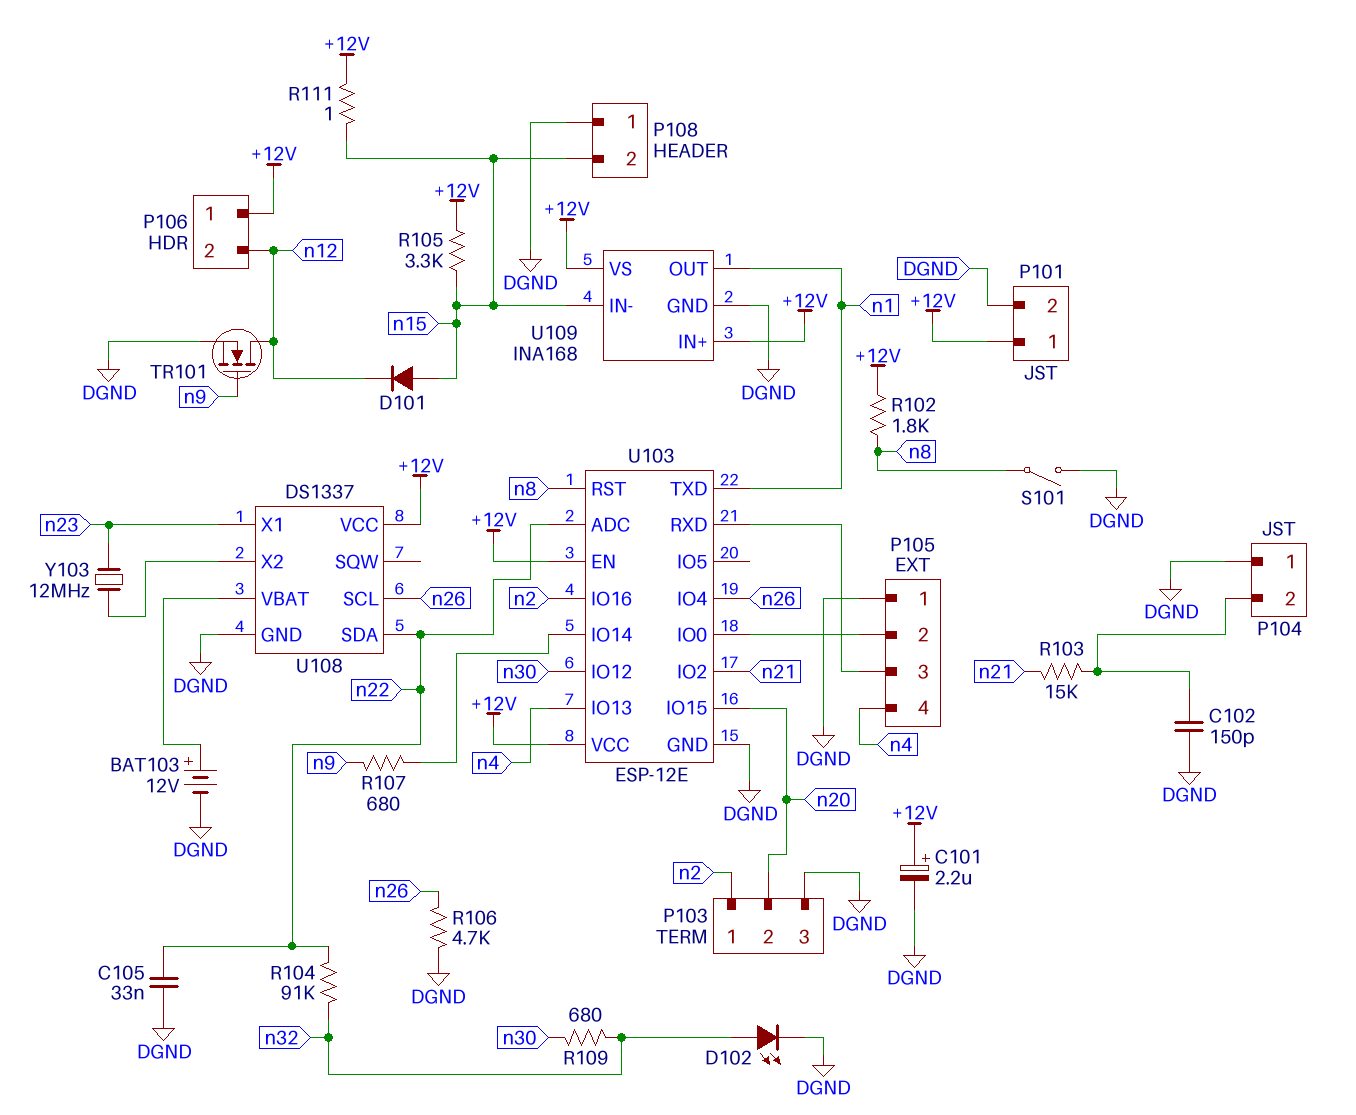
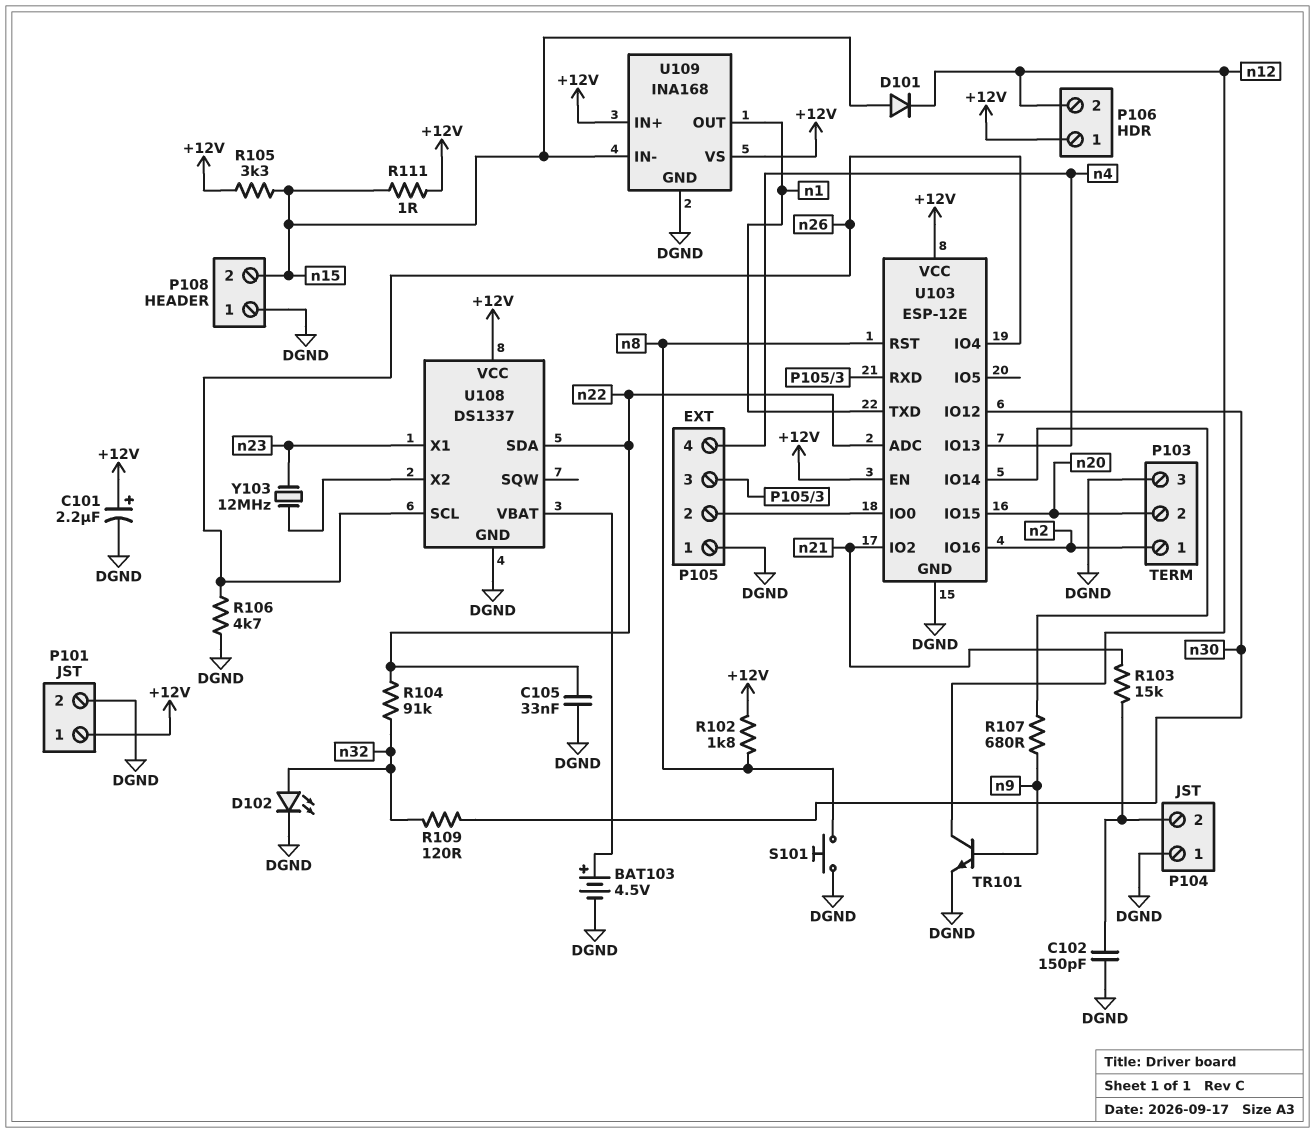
BAT103: 12V (plus U108/VBAT, minus DGND) -> 4.5V (plus U108/VBAT, minus DGND)
R109: 680 (n30, n32) -> 120 (n30, n32)
S101: switch (DGND, n8) -> button (DGND, n8)
TR101: NMOS (G n9, D n12, S DGND) -> NPN (B n9, C n12, E DGND)

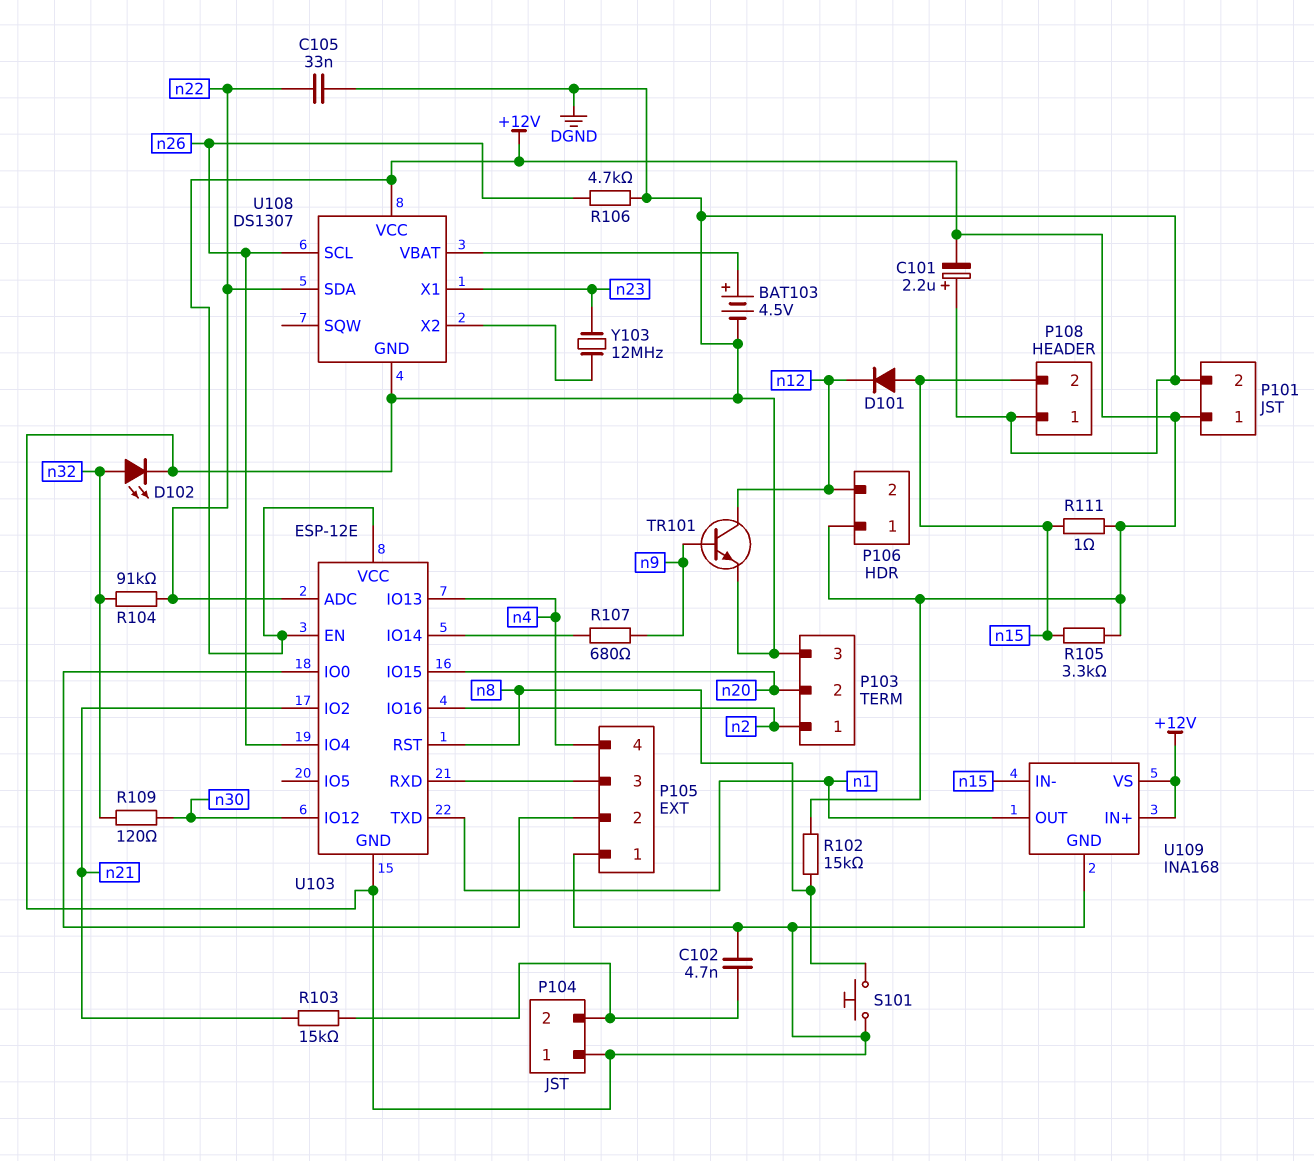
C101: 2.2uF (plus +12V, minus DGND) -> 2.2uF (plus DGND, minus +12V)
C102: 150pF (DGND, P104/2) -> 4.7nF (DGND, P104/2)
R102: 1.8k (+12V, n8) -> 15k (+12V, n8)
U108: DS1337 -> DS1307

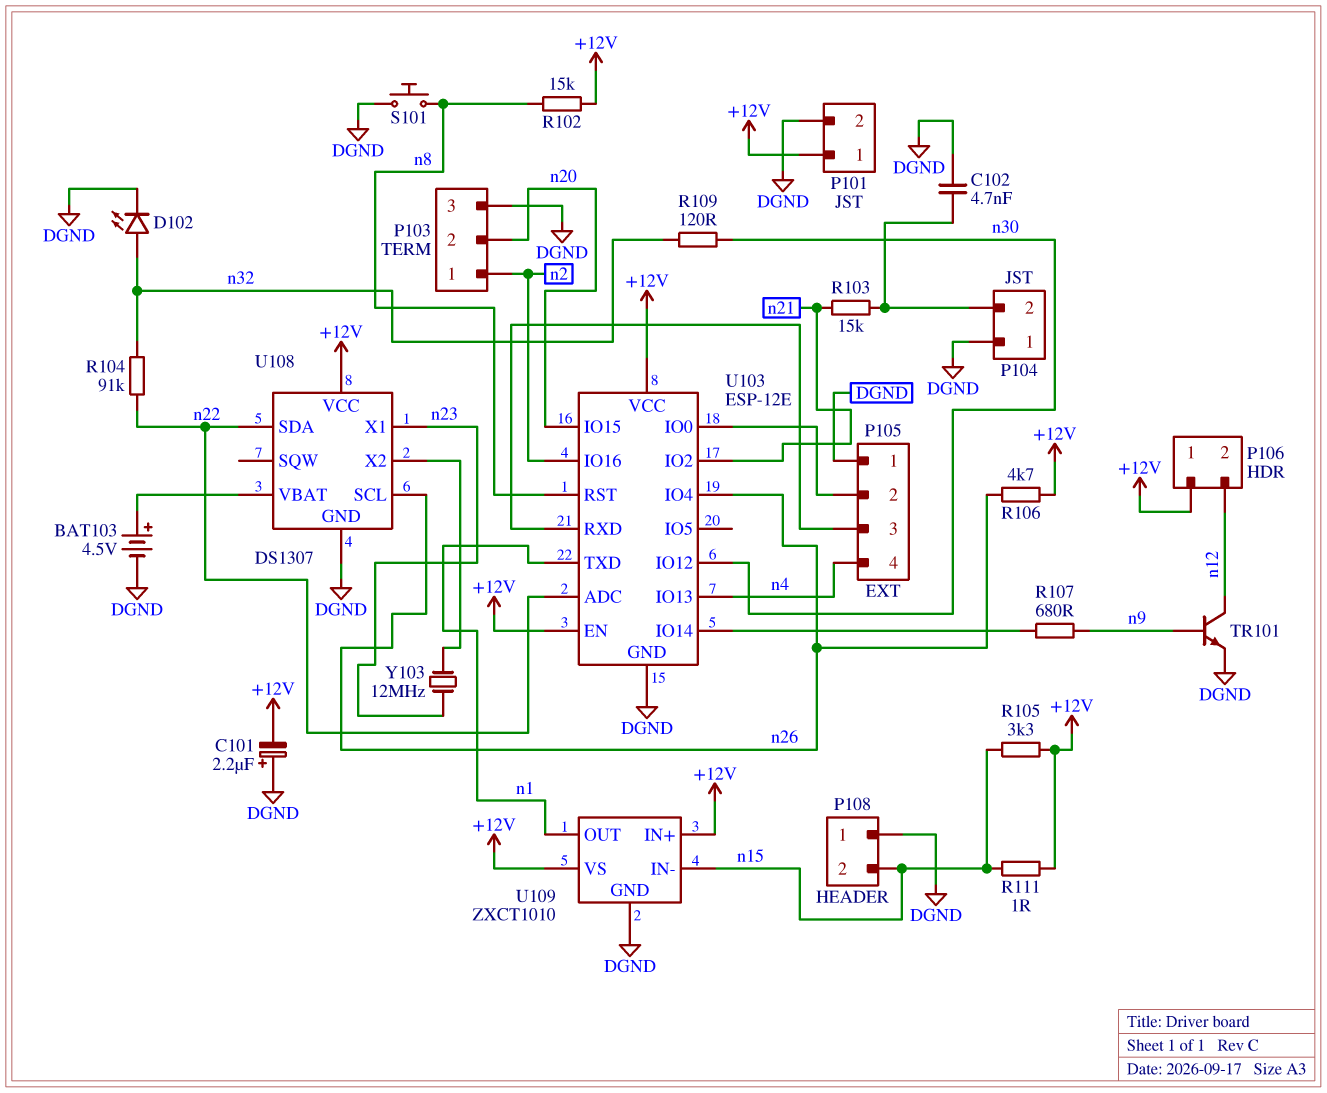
C105: 33nF (DGND, n22) -> none
D101: diode (A n15, K n12) -> none
R106: 4.7k (DGND, n26) -> 4.7k (+12V, n26)
U109: INA168 -> ZXCT1010

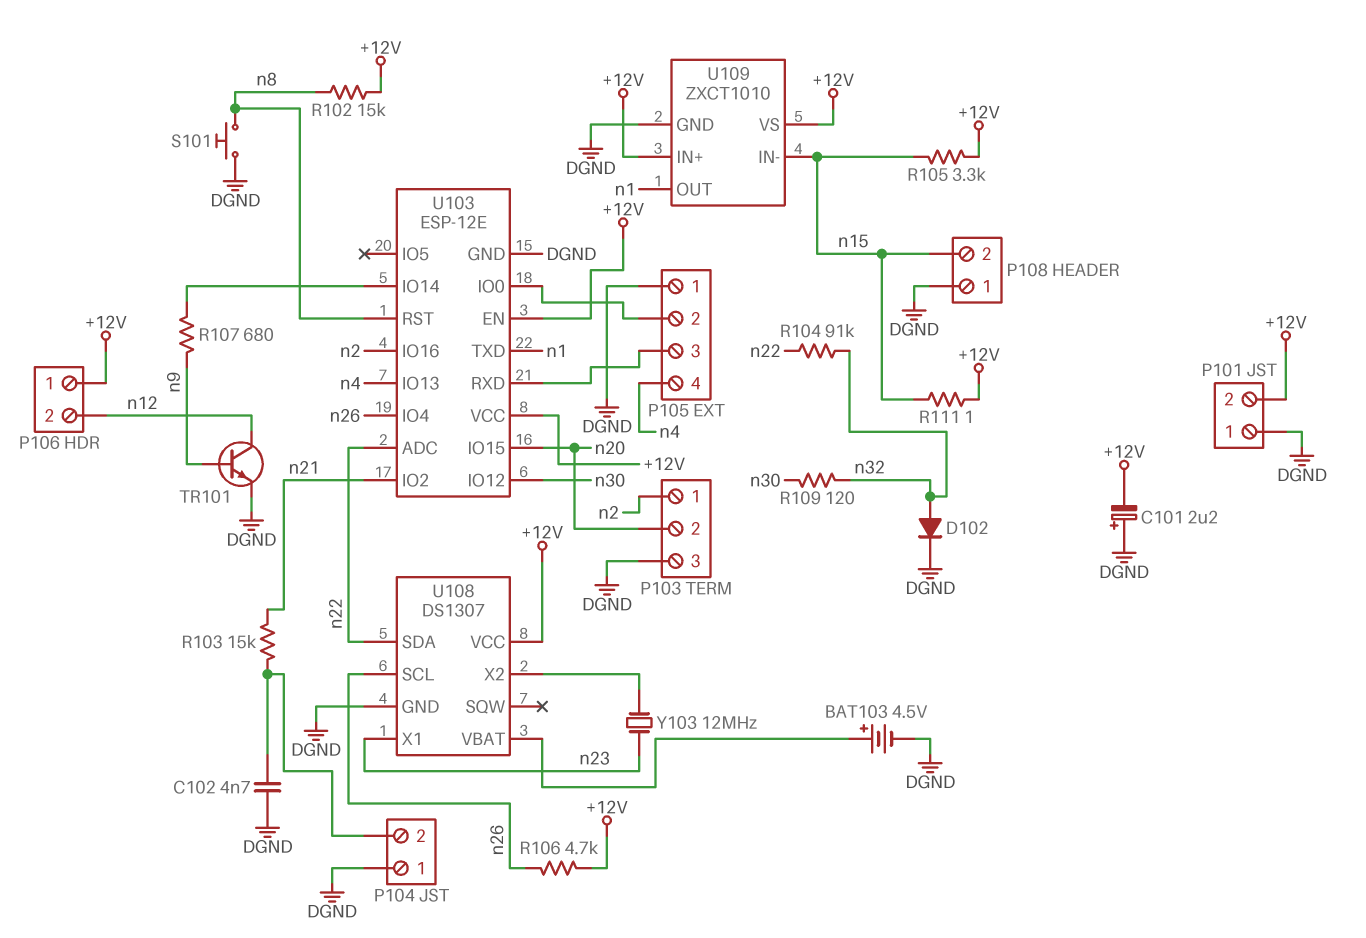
D102: LED (A n32, K DGND) -> diode (A n32, K DGND)
P101 pin 1: +12V -> DGND
P101 pin 2: DGND -> +12V

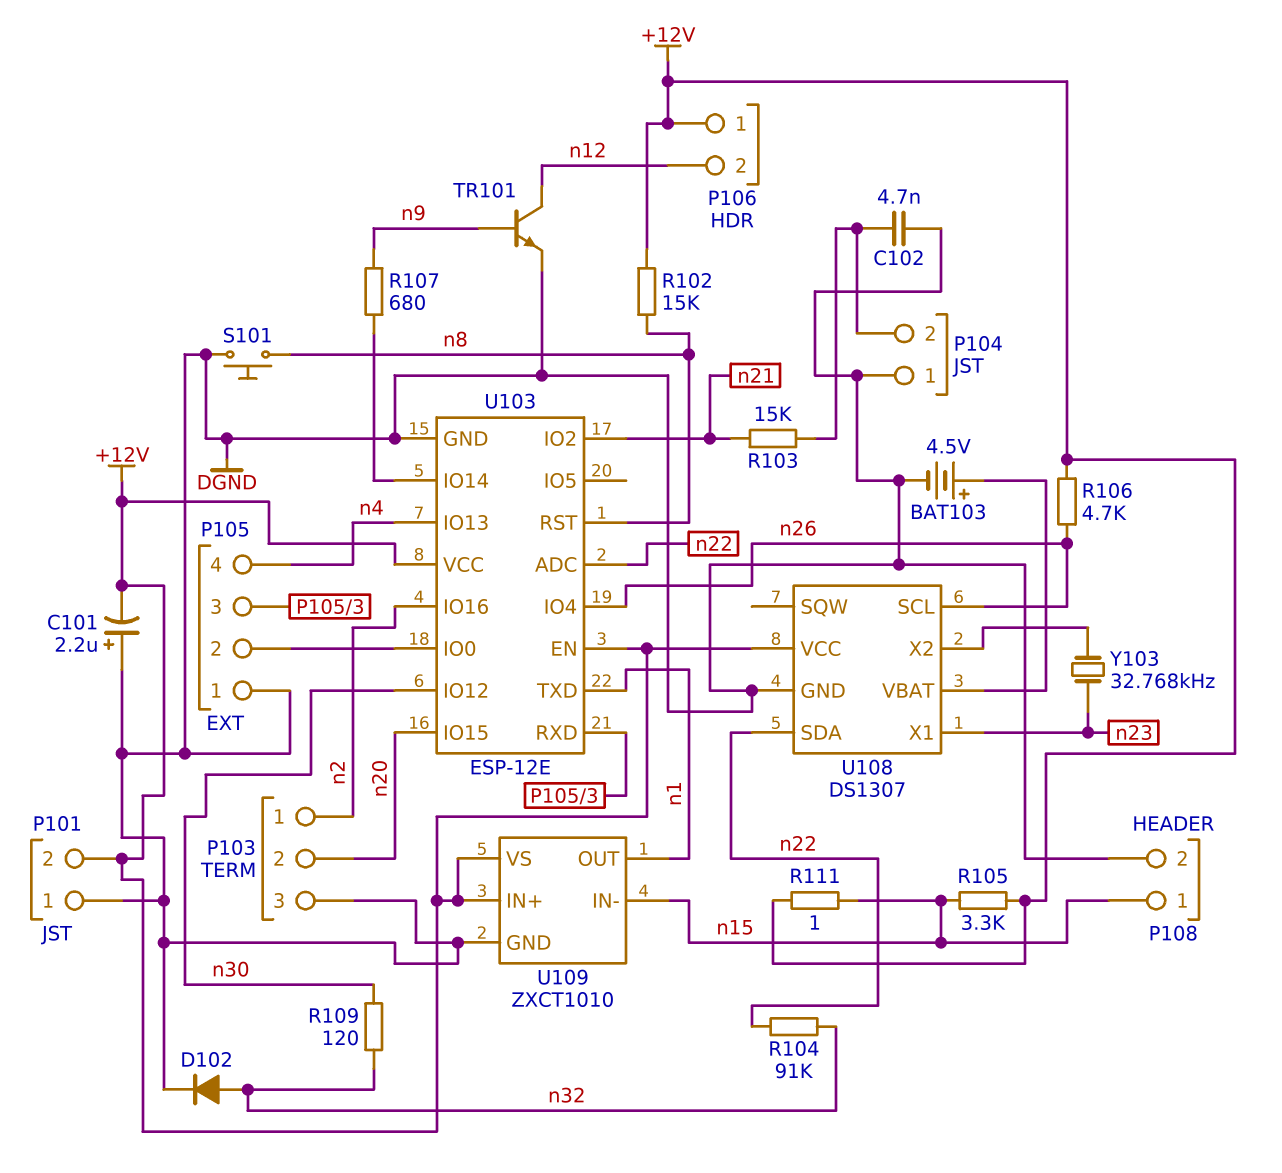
P108 pin 1: DGND -> n15
P108 pin 2: n15 -> DGND
Y103: 12MHz (U108/X2, n23) -> 32.768kHz (U108/X2, n23)

